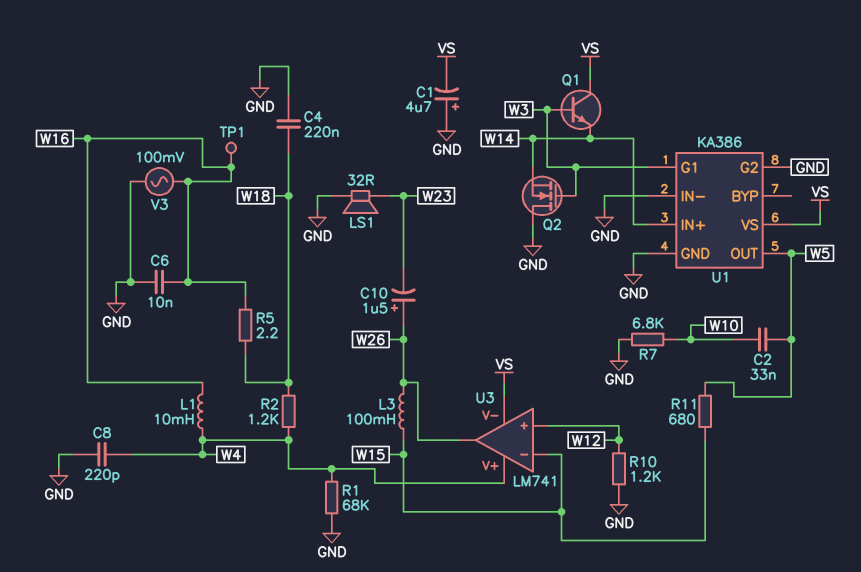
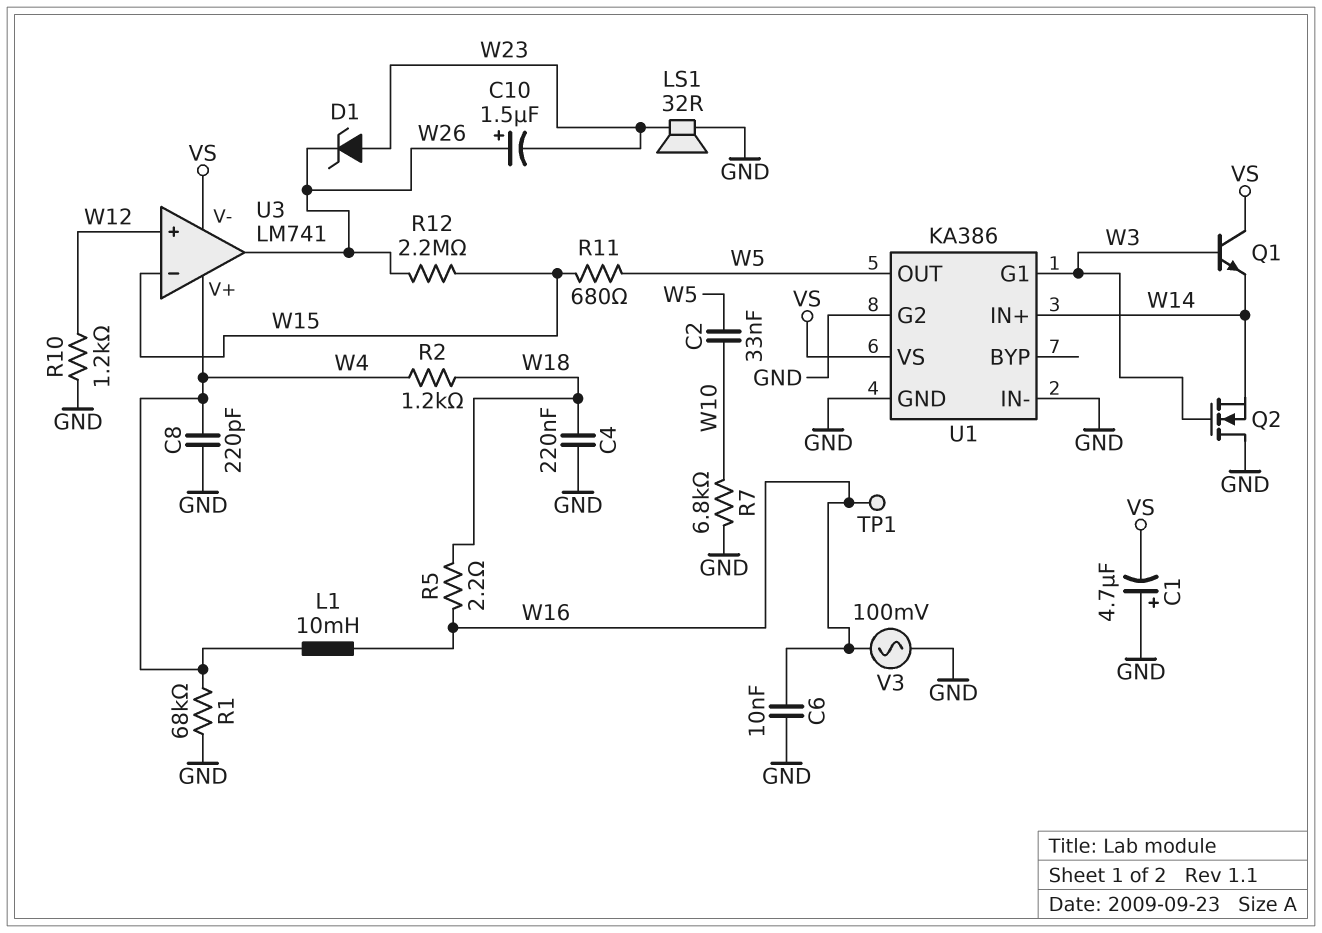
D1: none -> zener (A W23, K W26)
L3: 100mH (W15, W26) -> none
R12: none -> 2.2M (W15, W26)

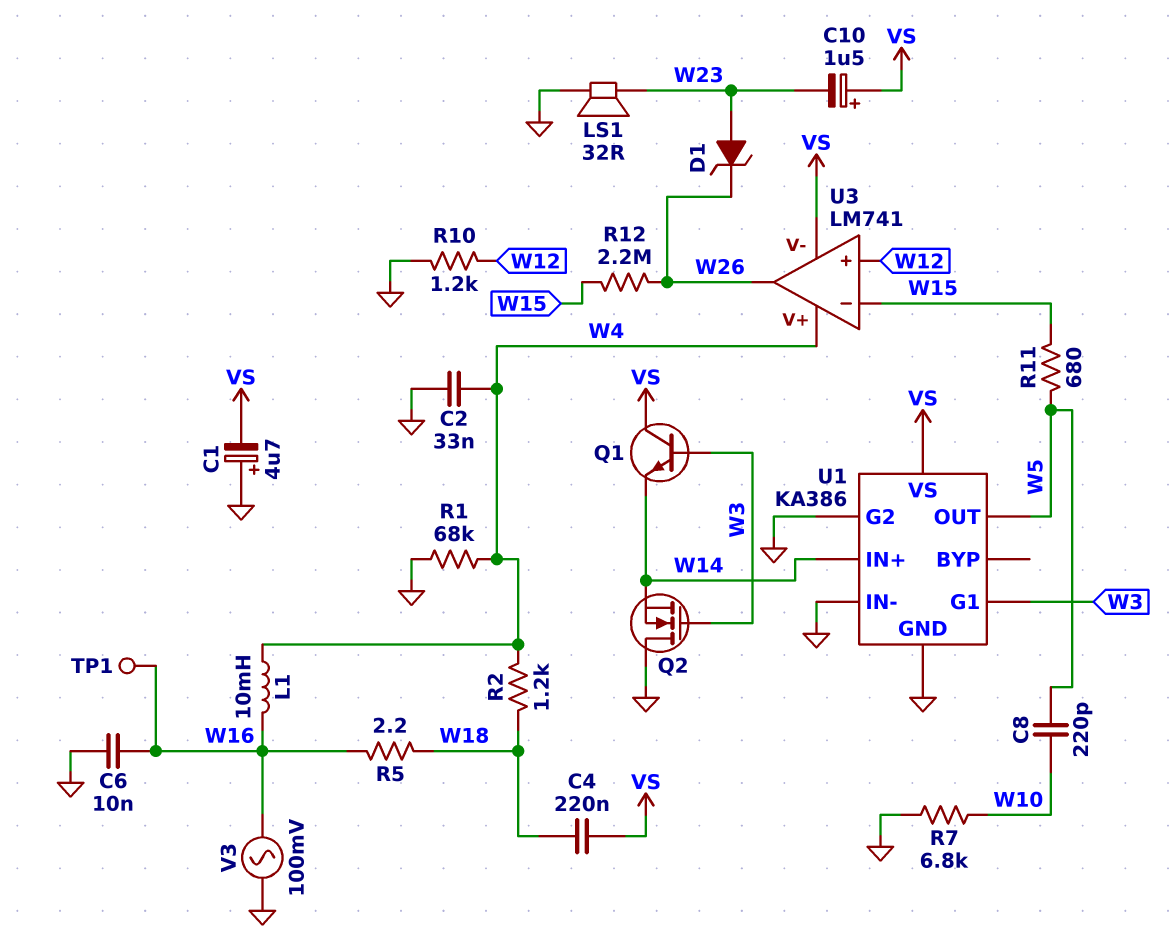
C2: 33nF (W5, W10) -> 33nF (GND, W4)
C4: 220nF (GND, W18) -> 220nF (VS, W18)
C8: 220pF (GND, W4) -> 220pF (W5, W10)
C10: 1.5uF (plus W26, minus W23) -> 1.5uF (plus VS, minus W23)

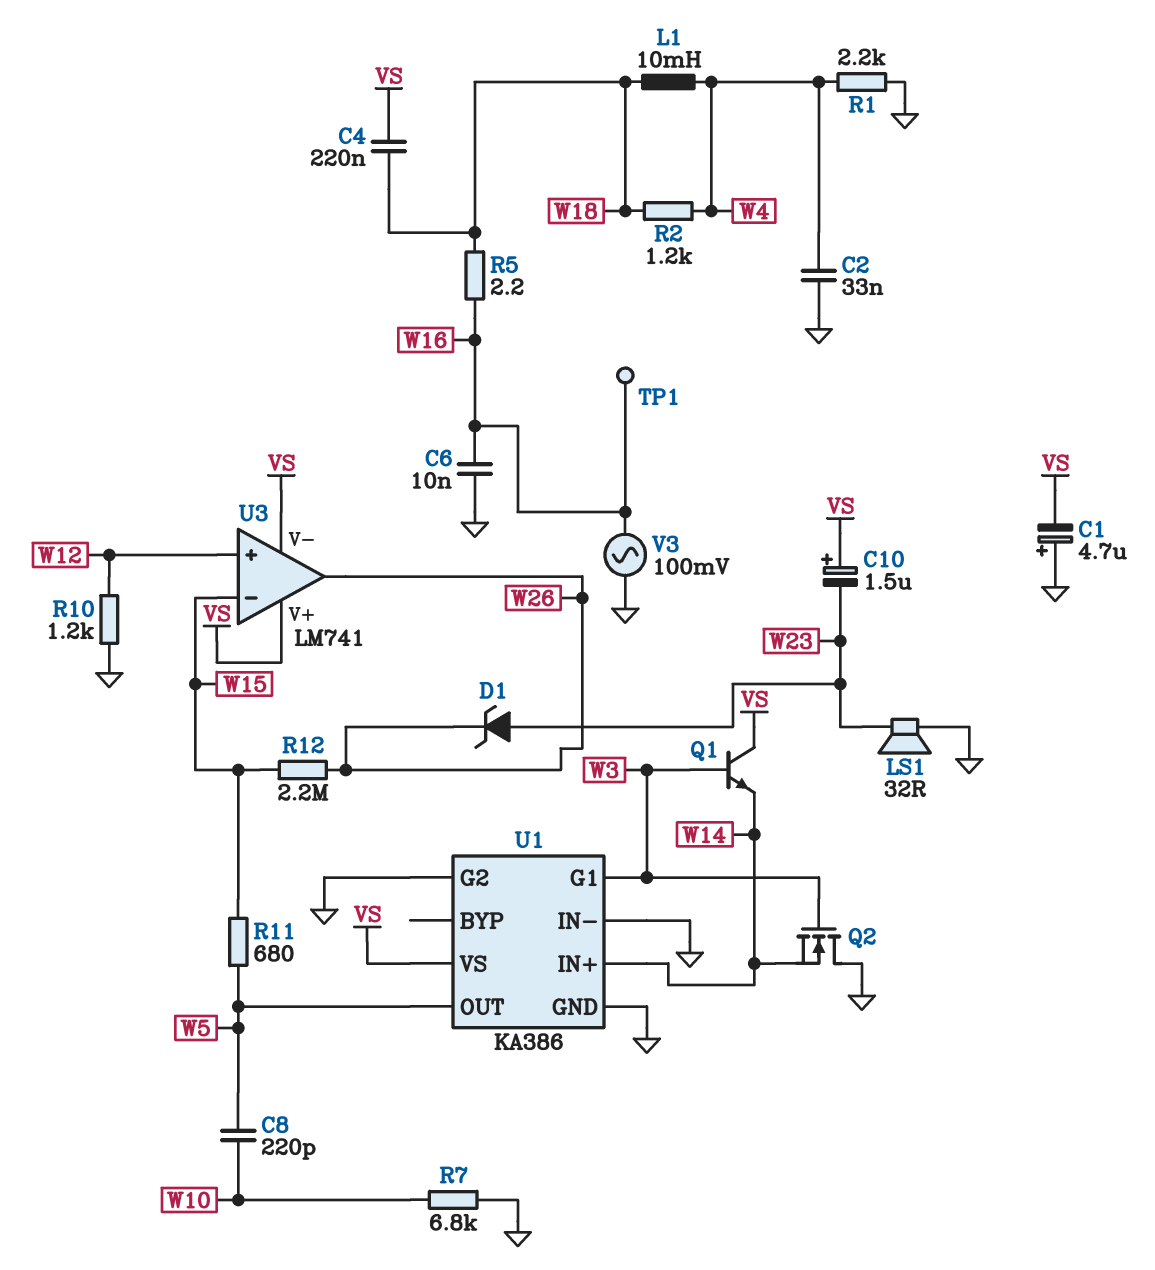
L1: 10mH (W4, W16) -> 10mH (W4, W18)
R1: 68k (GND, W4) -> 2.2k (GND, W4)
U3 pin V+: W4 -> VS

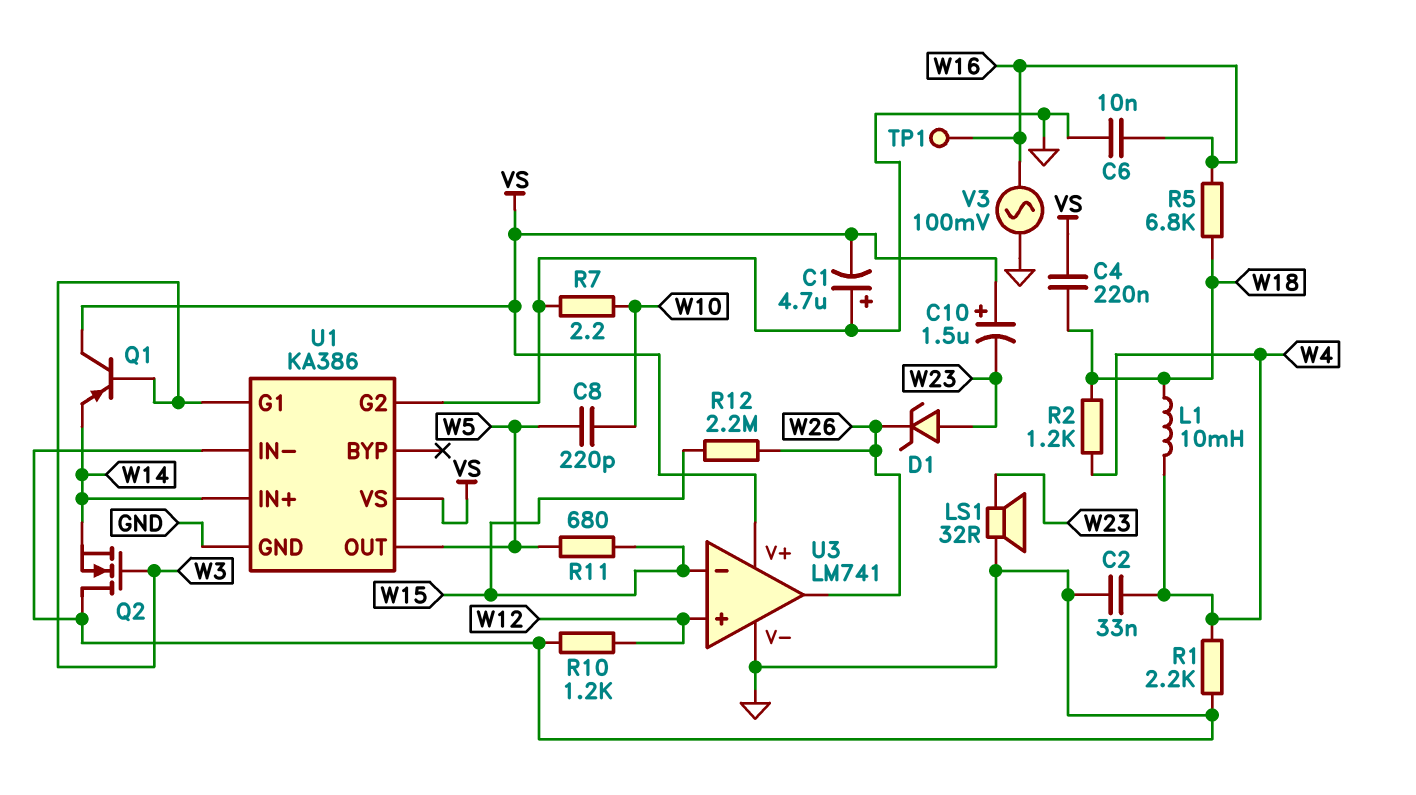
Q1: NPN (B W3, C VS, E W14) -> PNP (B W3, C VS, E W14)
R5: 2.2 (W16, W18) -> 6.8k (W16, W18)
R7: 6.8k (GND, W10) -> 2.2 (GND, W10)
U3 pin V-: VS -> GND

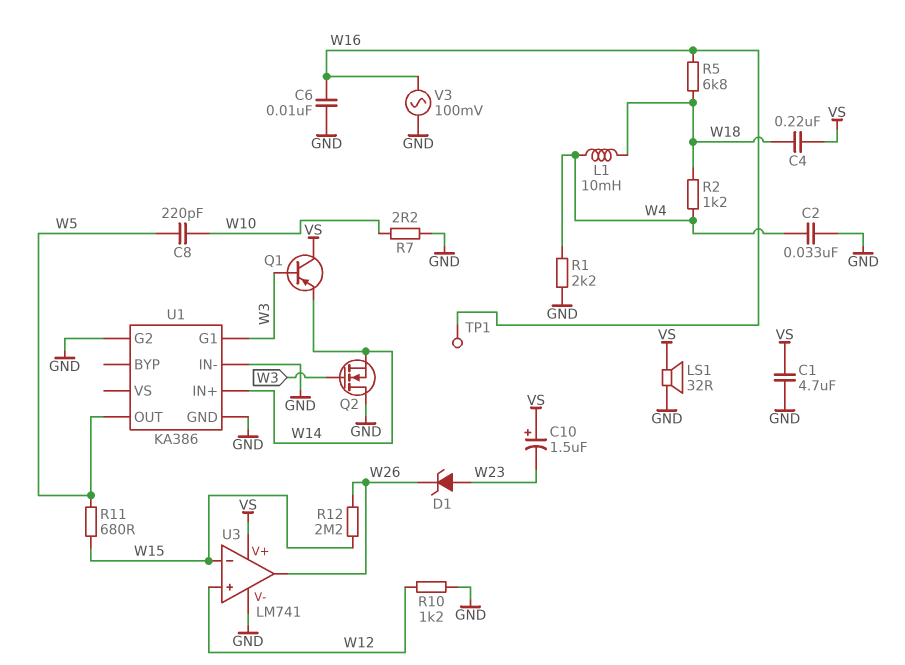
C1: 4.7uF (plus GND, minus VS) -> 4.7uF (GND, VS)
LS1: speaker 32R (GND, W23) -> speaker 32R (GND, VS)
U1 pin VS: VS -> none

